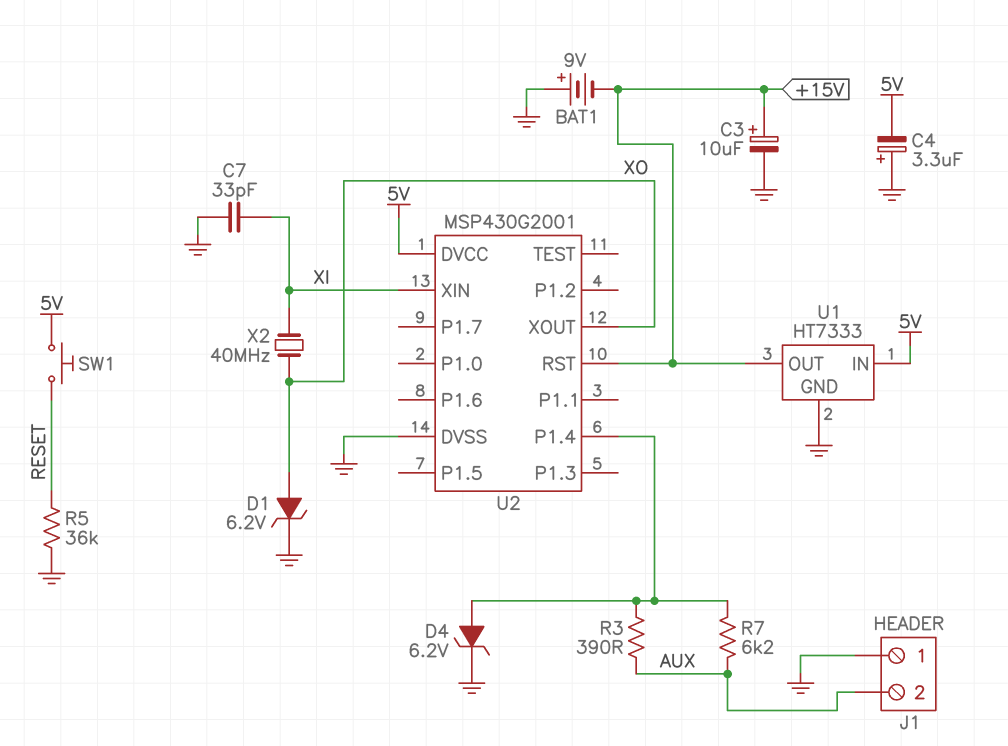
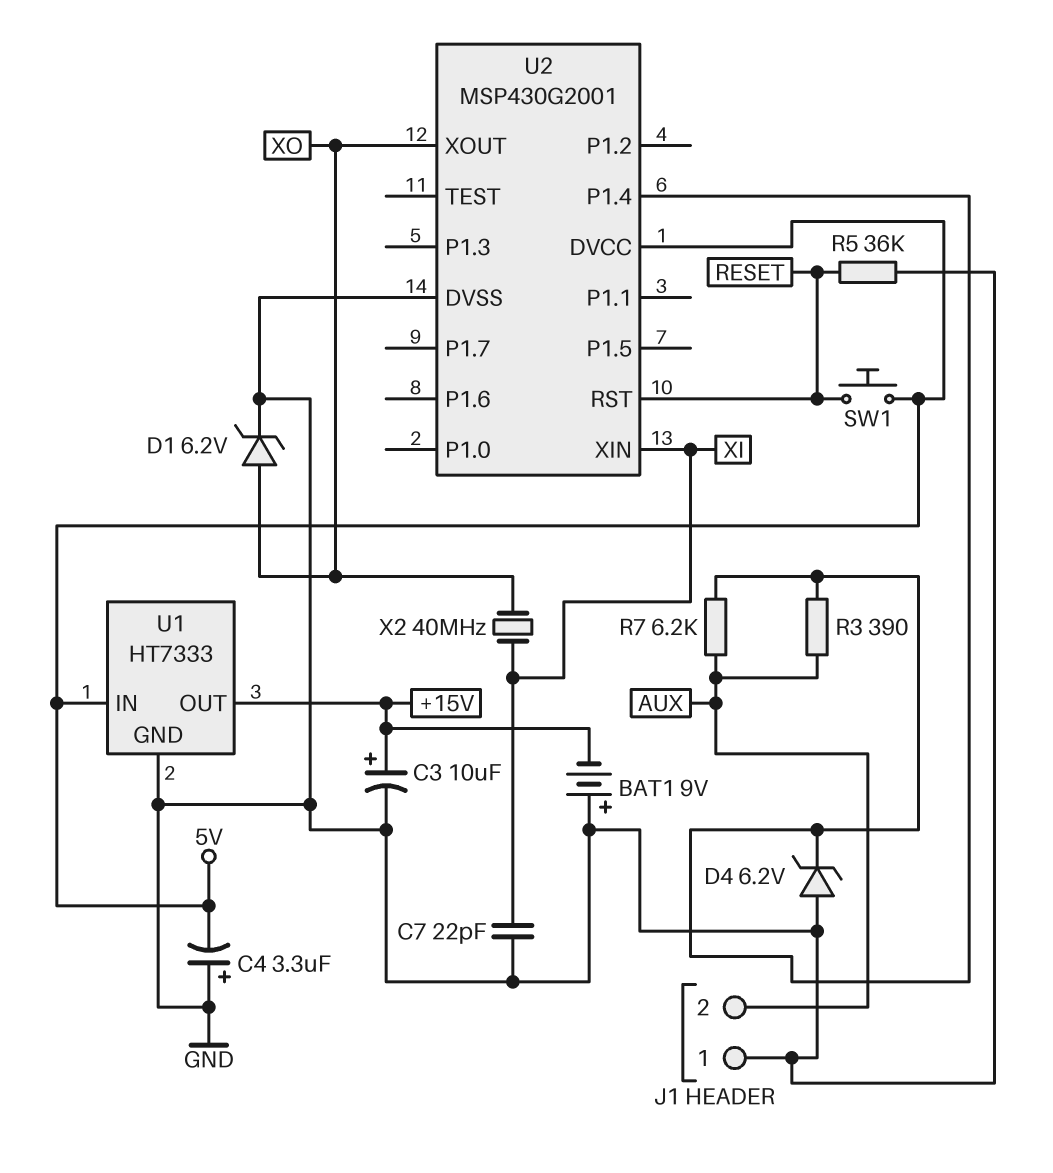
C7: 33pF (GND, XI) -> 22pF (GND, XI)
D4: zener 6.2V (A U2/P1.4, K GND) -> zener 6.2V (A GND, K U2/P1.4)
U2 pin RST: +15V -> RESET

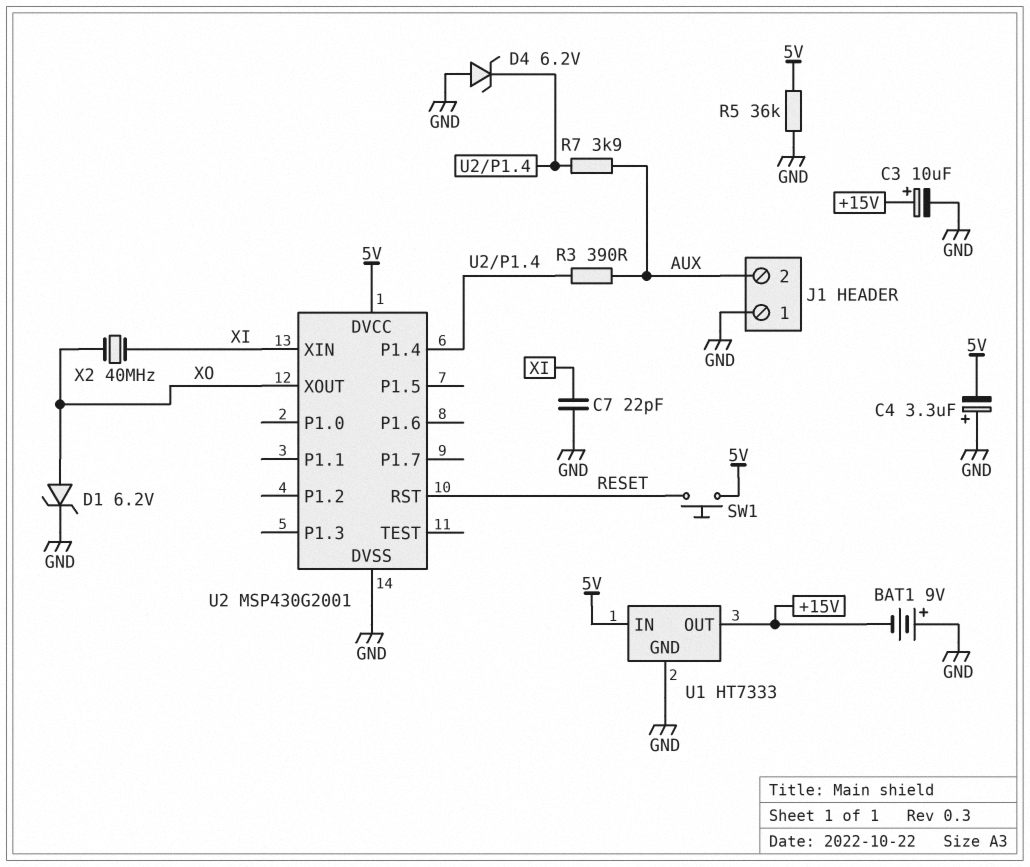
R5: 36k (GND, RESET) -> 36k (5V, GND)
R7: 6.2k (AUX, U2/P1.4) -> 3.9k (AUX, U2/P1.4)

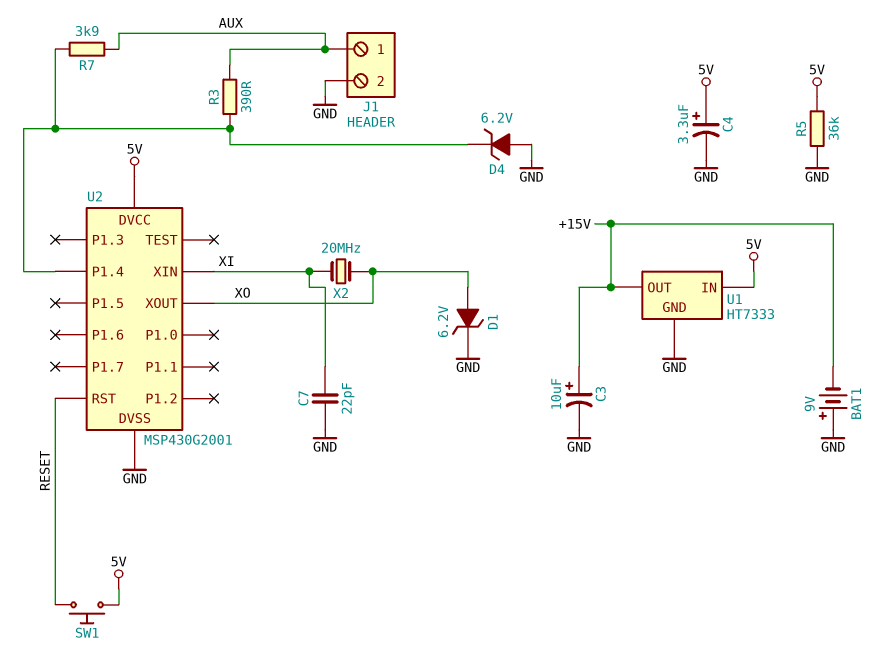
C4: 3.3uF (plus GND, minus 5V) -> 3.3uF (plus 5V, minus GND)
J1 pin 1: GND -> AUX
J1 pin 2: AUX -> GND
X2: 40MHz (XI, XO) -> 20MHz (XI, XO)

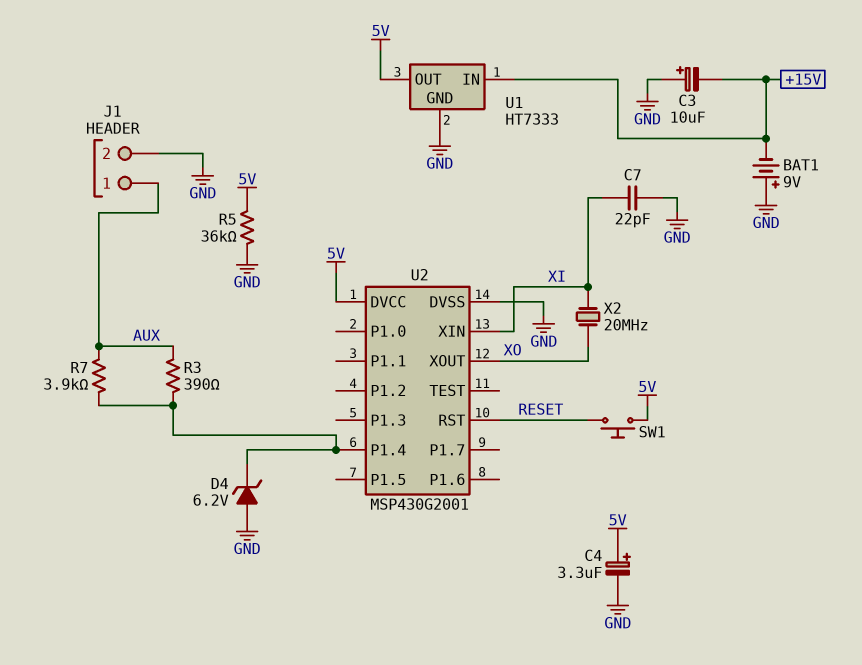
C3: 10uF (plus +15V, minus GND) -> 10uF (plus GND, minus +15V)
D1: zener 6.2V (A XO, K GND) -> none
U1 pin IN: 5V -> +15V
U1 pin OUT: +15V -> 5V

